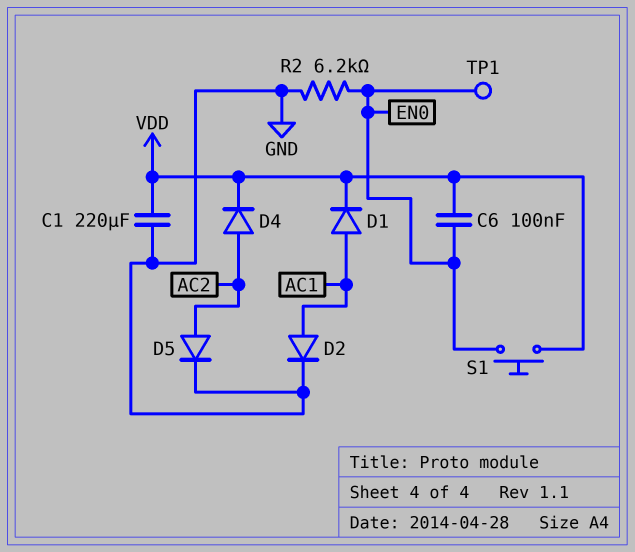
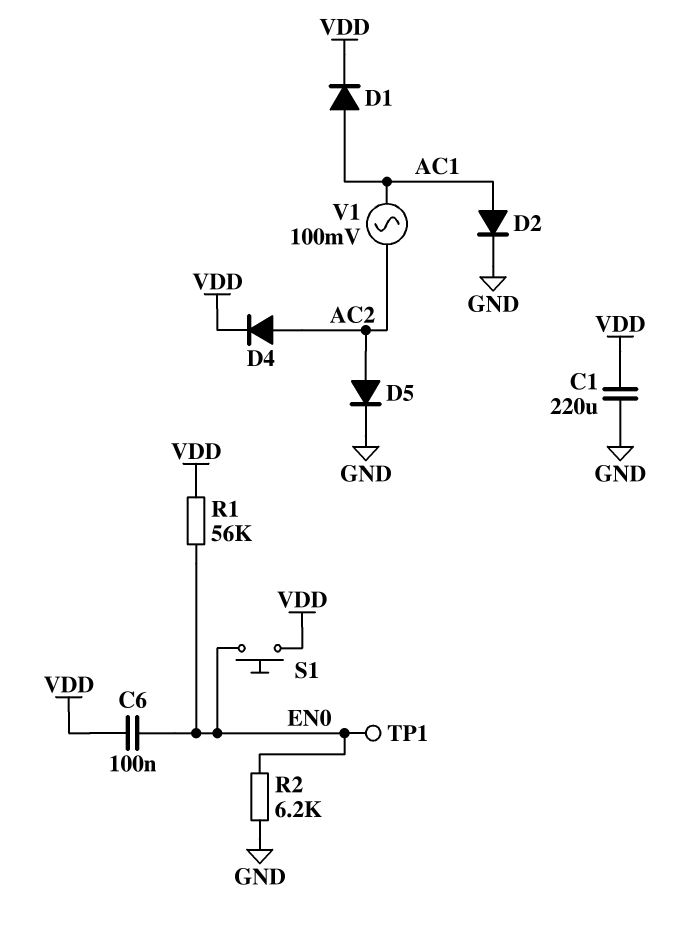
R1: none -> 56k (EN0, VDD)
V1: none -> AC 100mV (AC1, AC2)

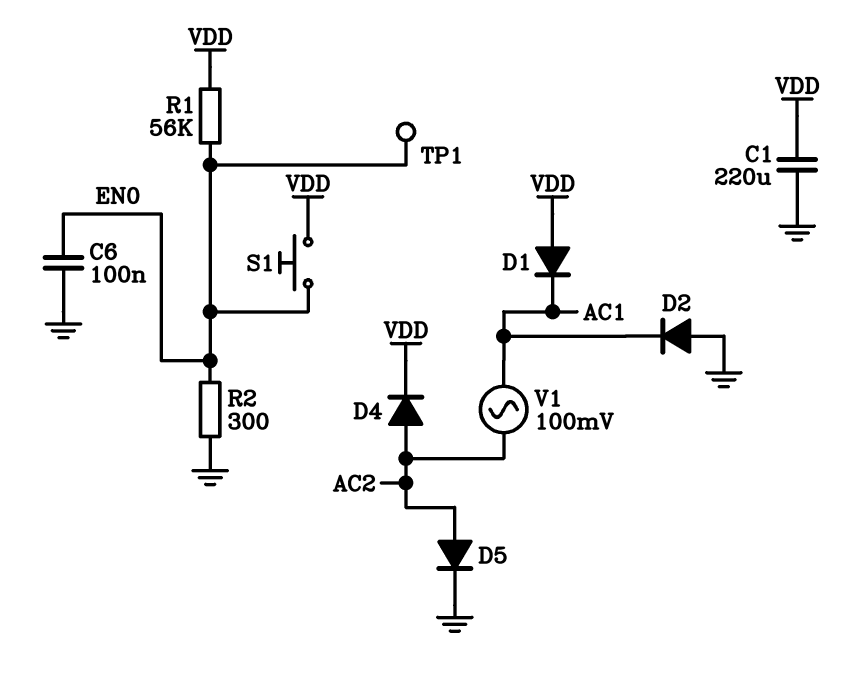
C6: 100nF (EN0, VDD) -> 100nF (EN0, GND)
D1: diode (A AC1, K VDD) -> diode (A VDD, K AC1)
D2: diode (A AC1, K GND) -> diode (A GND, K AC1)
R2: 6.2k (EN0, GND) -> 300 (EN0, GND)

